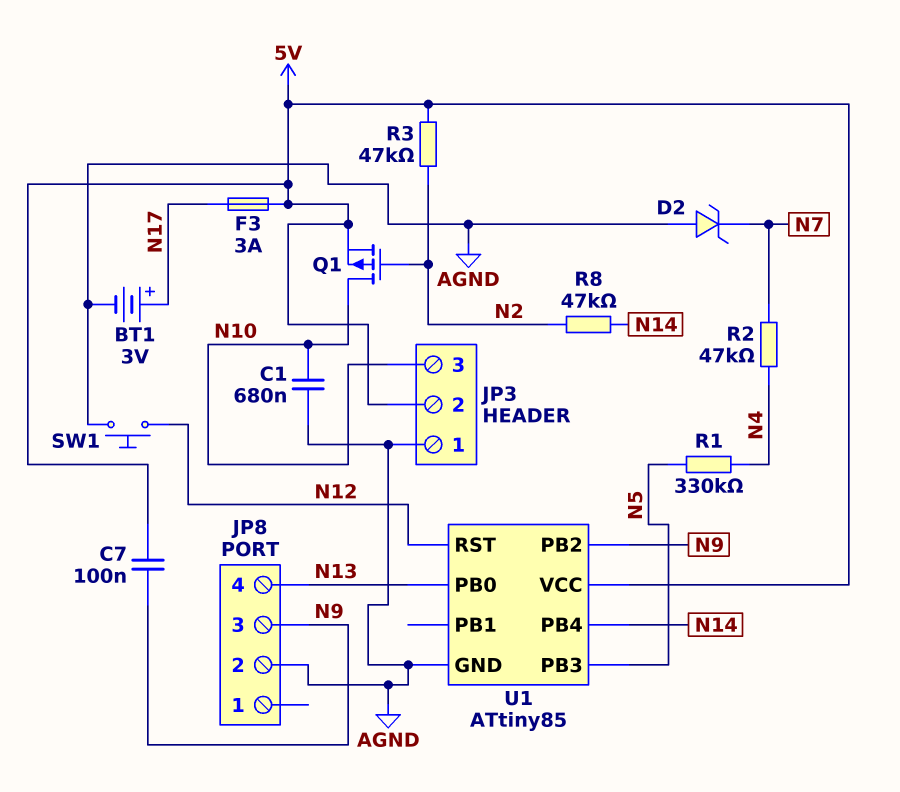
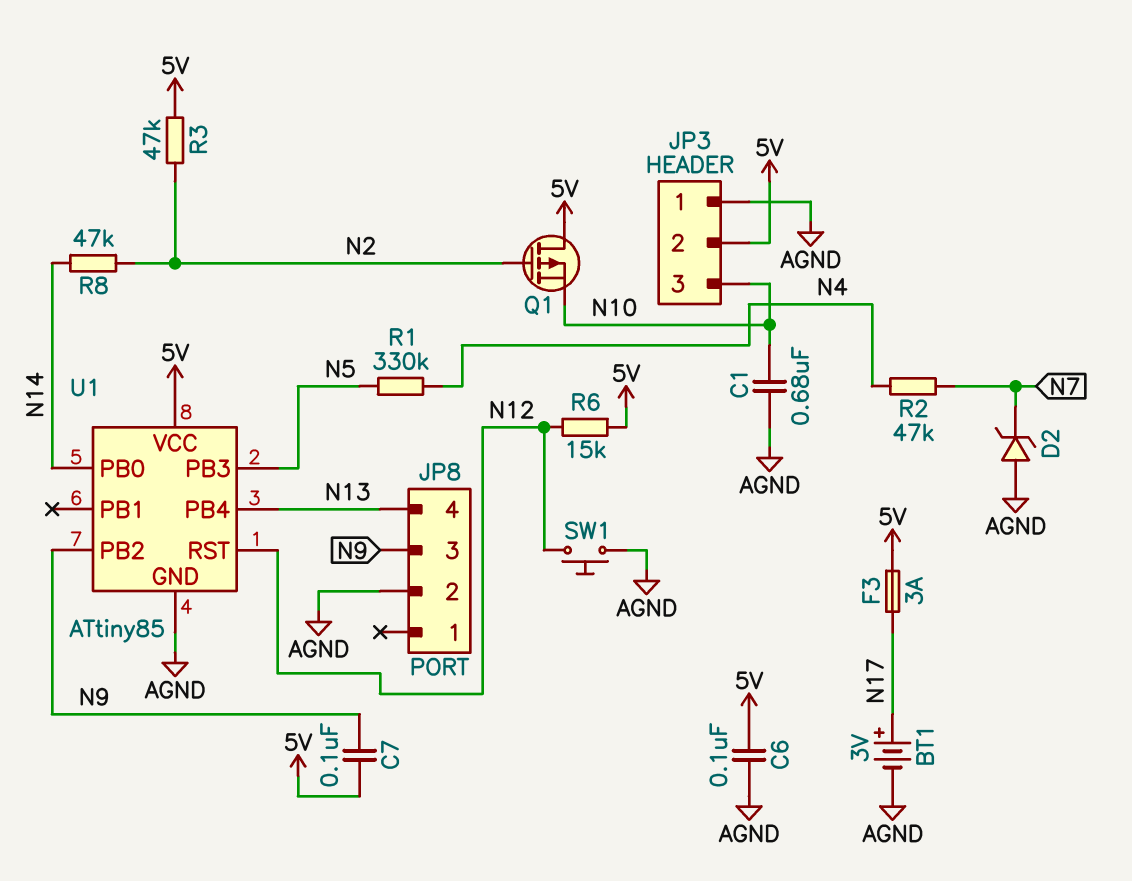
C6: none -> 100nF (5V, AGND)
Q1: PMOS (G N2, D N10, S 5V) -> PMOS (G N2, D 5V, S N10)
R6: none -> 15k (5V, N12)
U1 pin PB0: N13 -> N14
U1 pin PB4: N14 -> N13

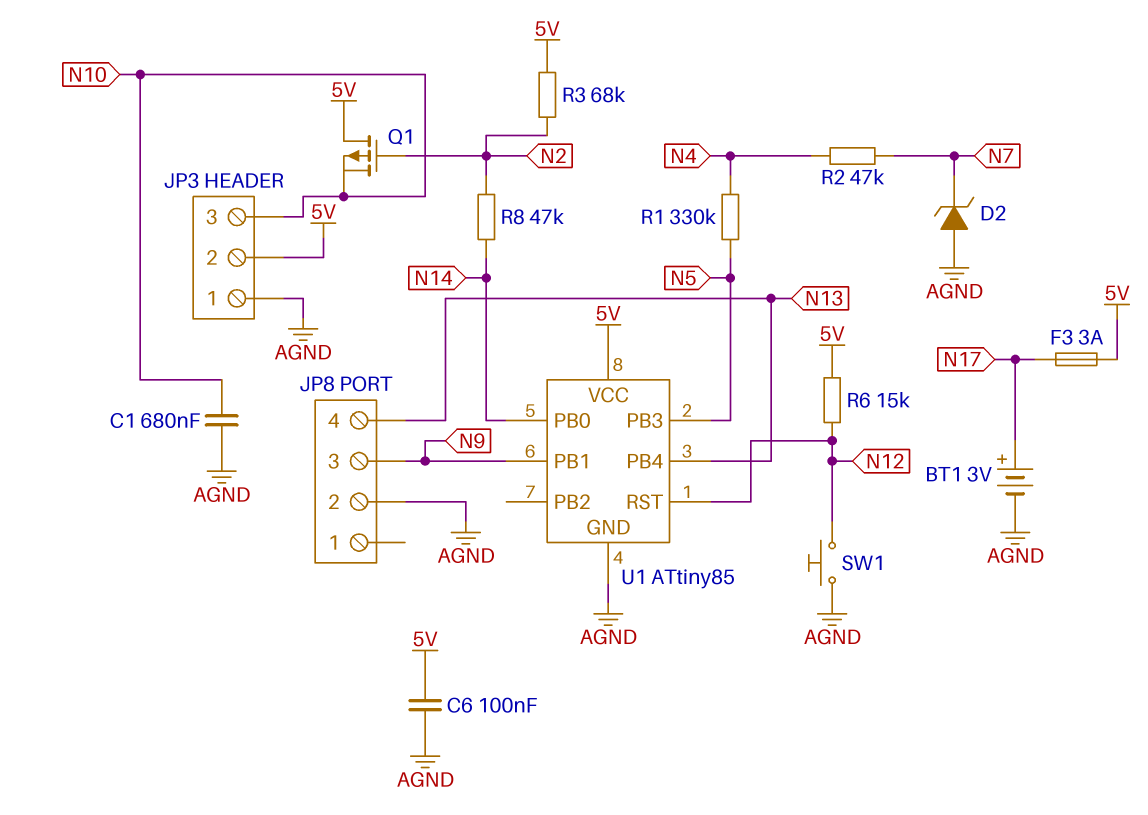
C7: 100nF (5V, N9) -> none
R3: 47k (5V, N2) -> 68k (5V, N2)
U1 pin PB1: none -> N9
U1 pin PB2: N9 -> none

